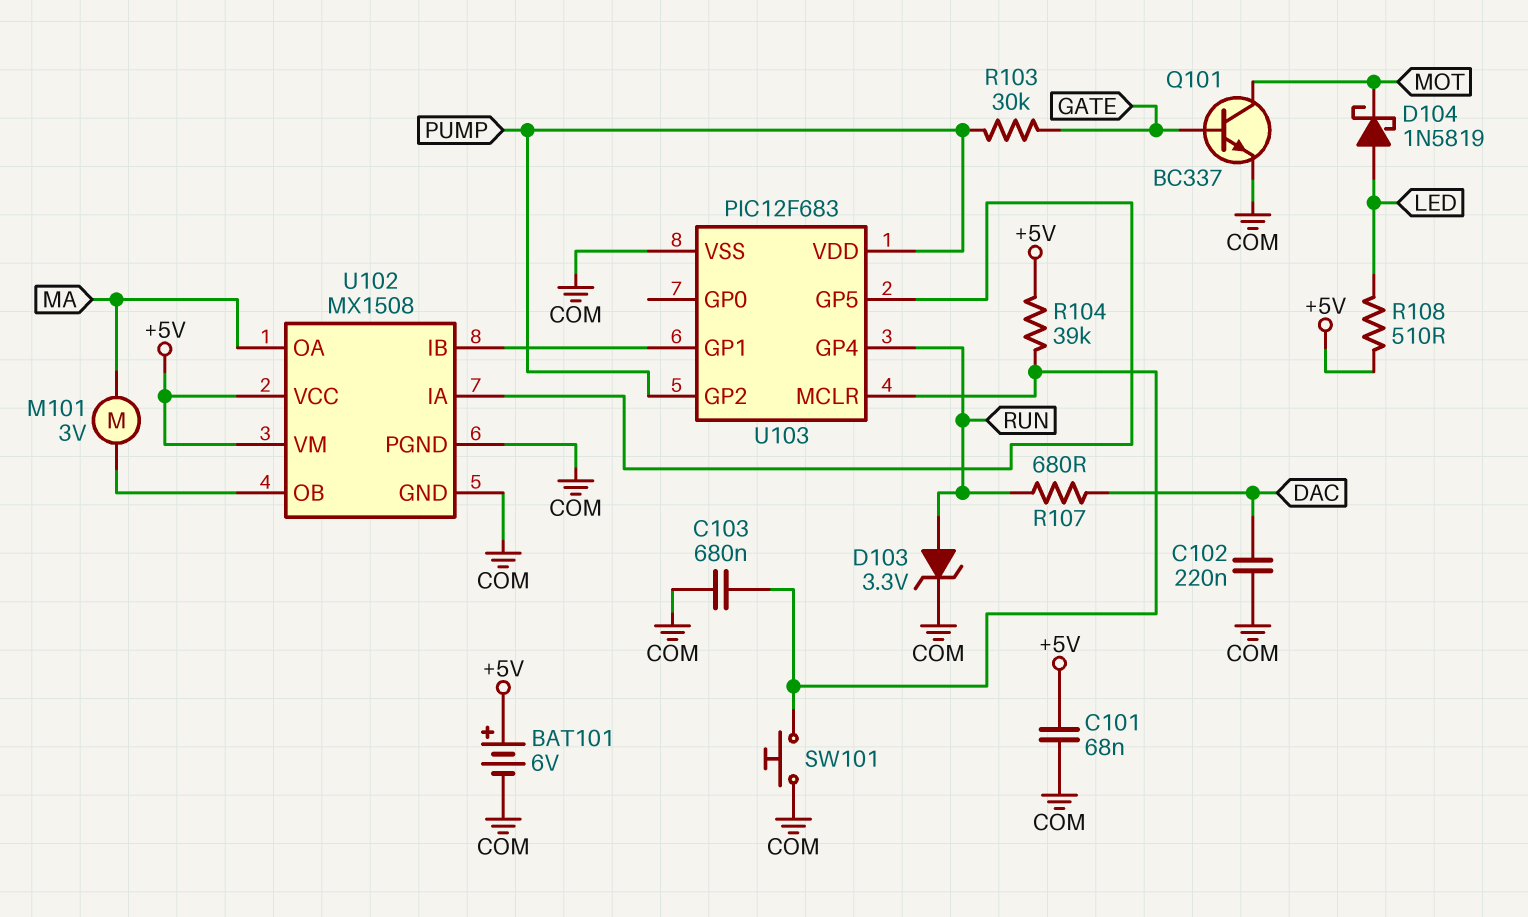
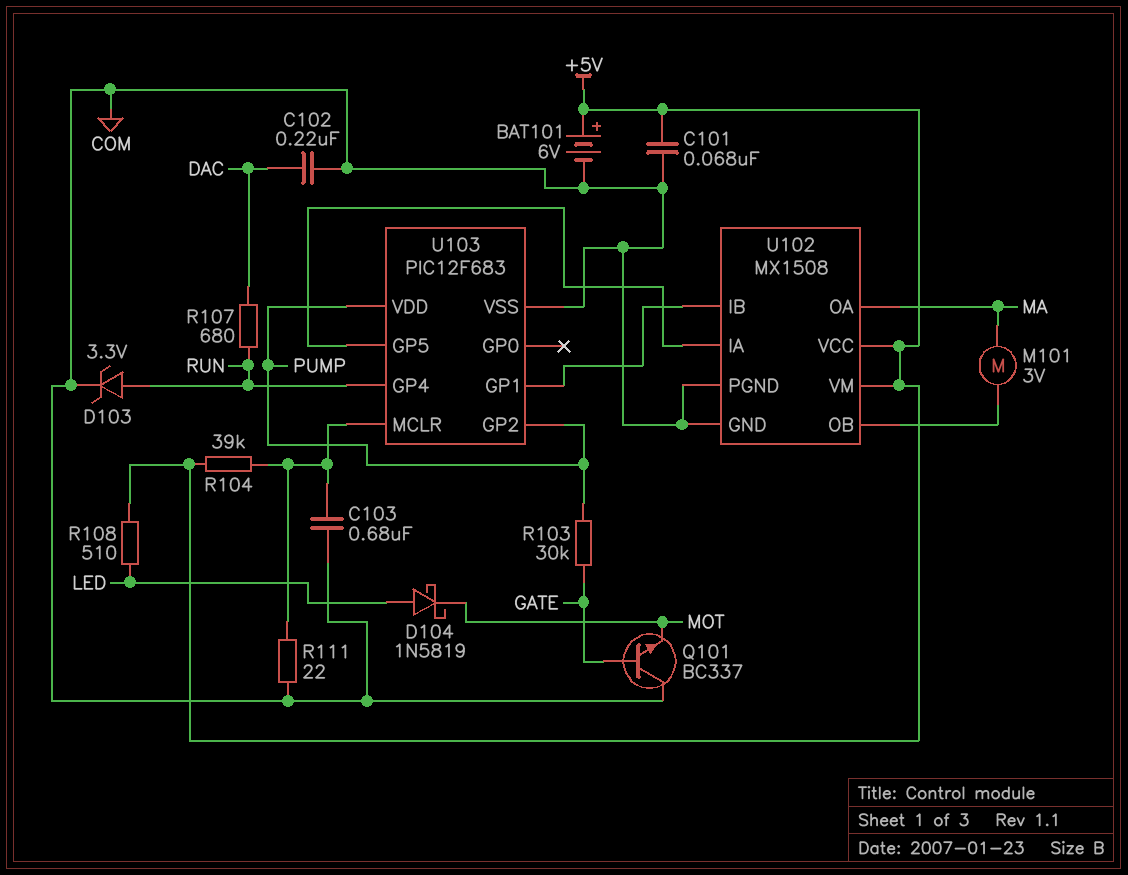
Q101: NPN BC337 (B GATE, C MOT, E COM) -> NPN BC337 (B GATE, C COM, E MOT)
R111: none -> 22 (COM, U103/MCLR)
SW101: button (COM, U103/MCLR) -> none

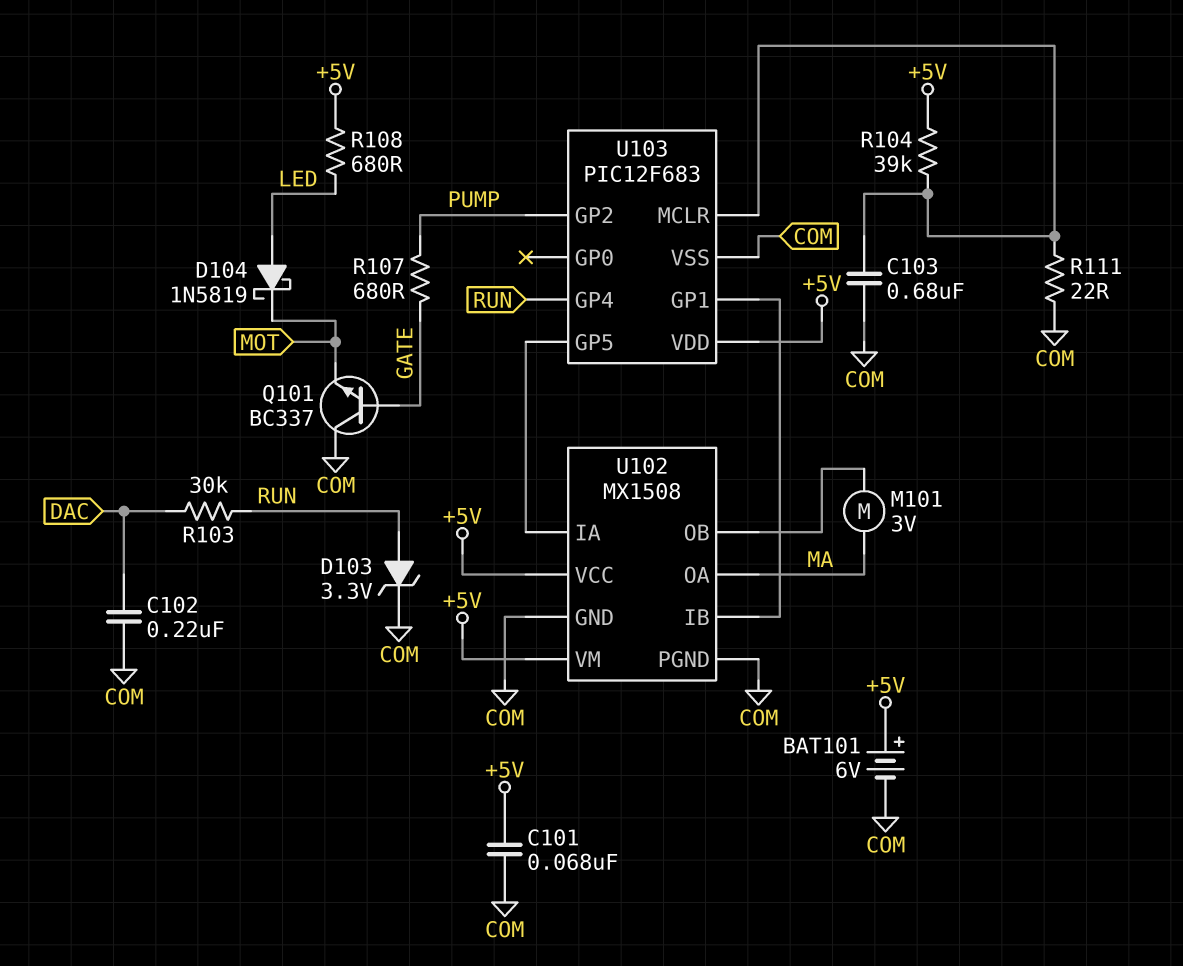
R103: 30k (GATE, PUMP) -> 30k (DAC, RUN)
R107: 680 (DAC, RUN) -> 680 (GATE, PUMP)
R108: 510 (+5V, LED) -> 680 (+5V, LED)
U103 pin VDD: PUMP -> +5V

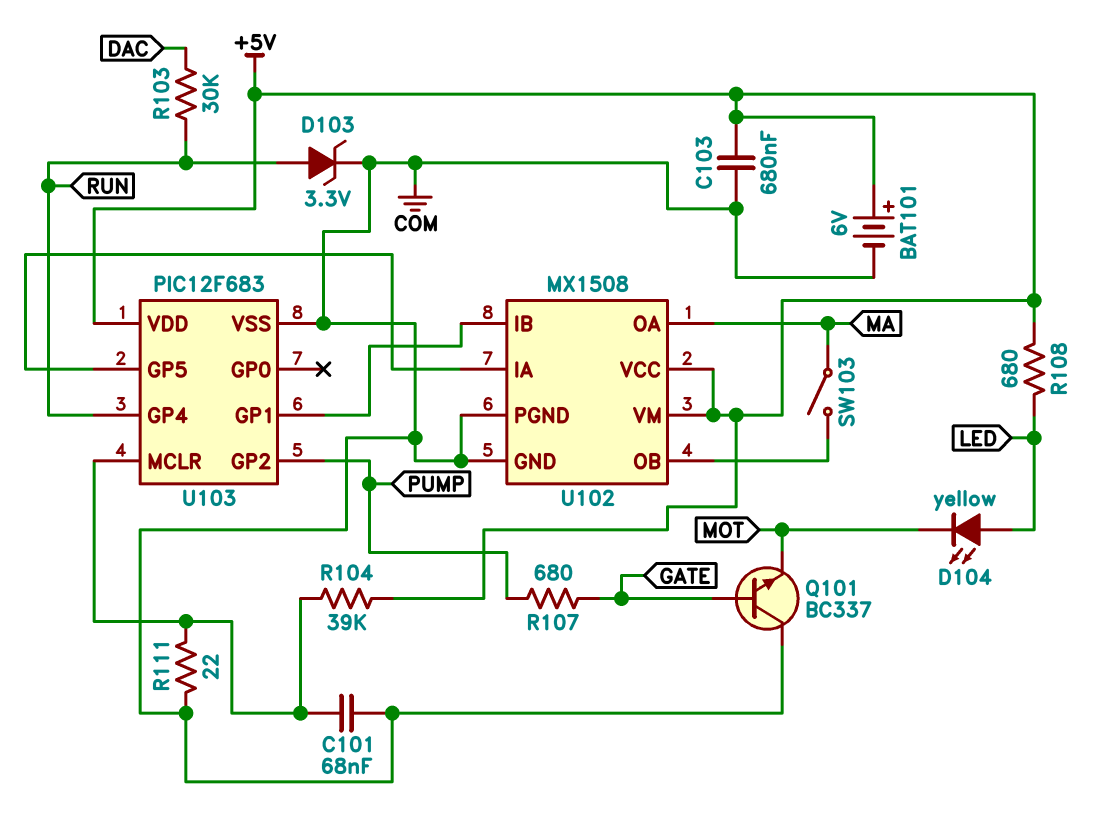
C101: 68nF (+5V, COM) -> 68nF (COM, U103/MCLR)
C102: 220nF (COM, DAC) -> none
C103: 680nF (COM, U103/MCLR) -> 680nF (+5V, COM)
D104: schottky 1N5819 (A LED, K MOT) -> LED yellow (A LED, K MOT)
M101: motor 3V (MA, U102/OB) -> none
SW103: none -> switch (MA, U102/OB)

